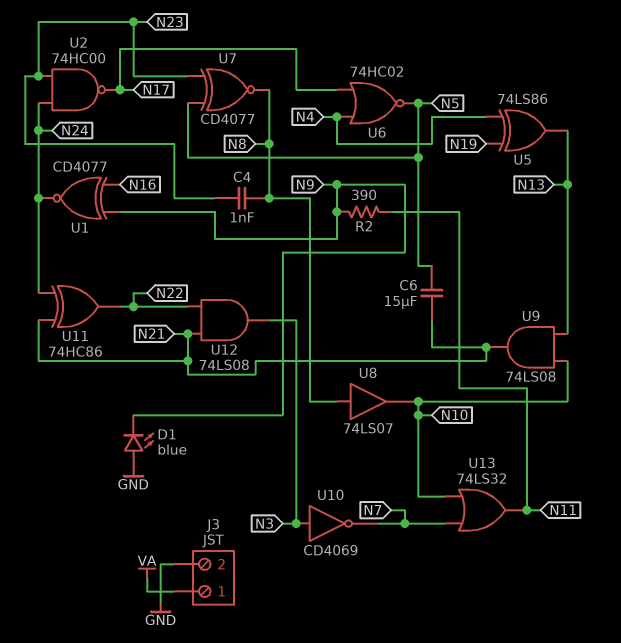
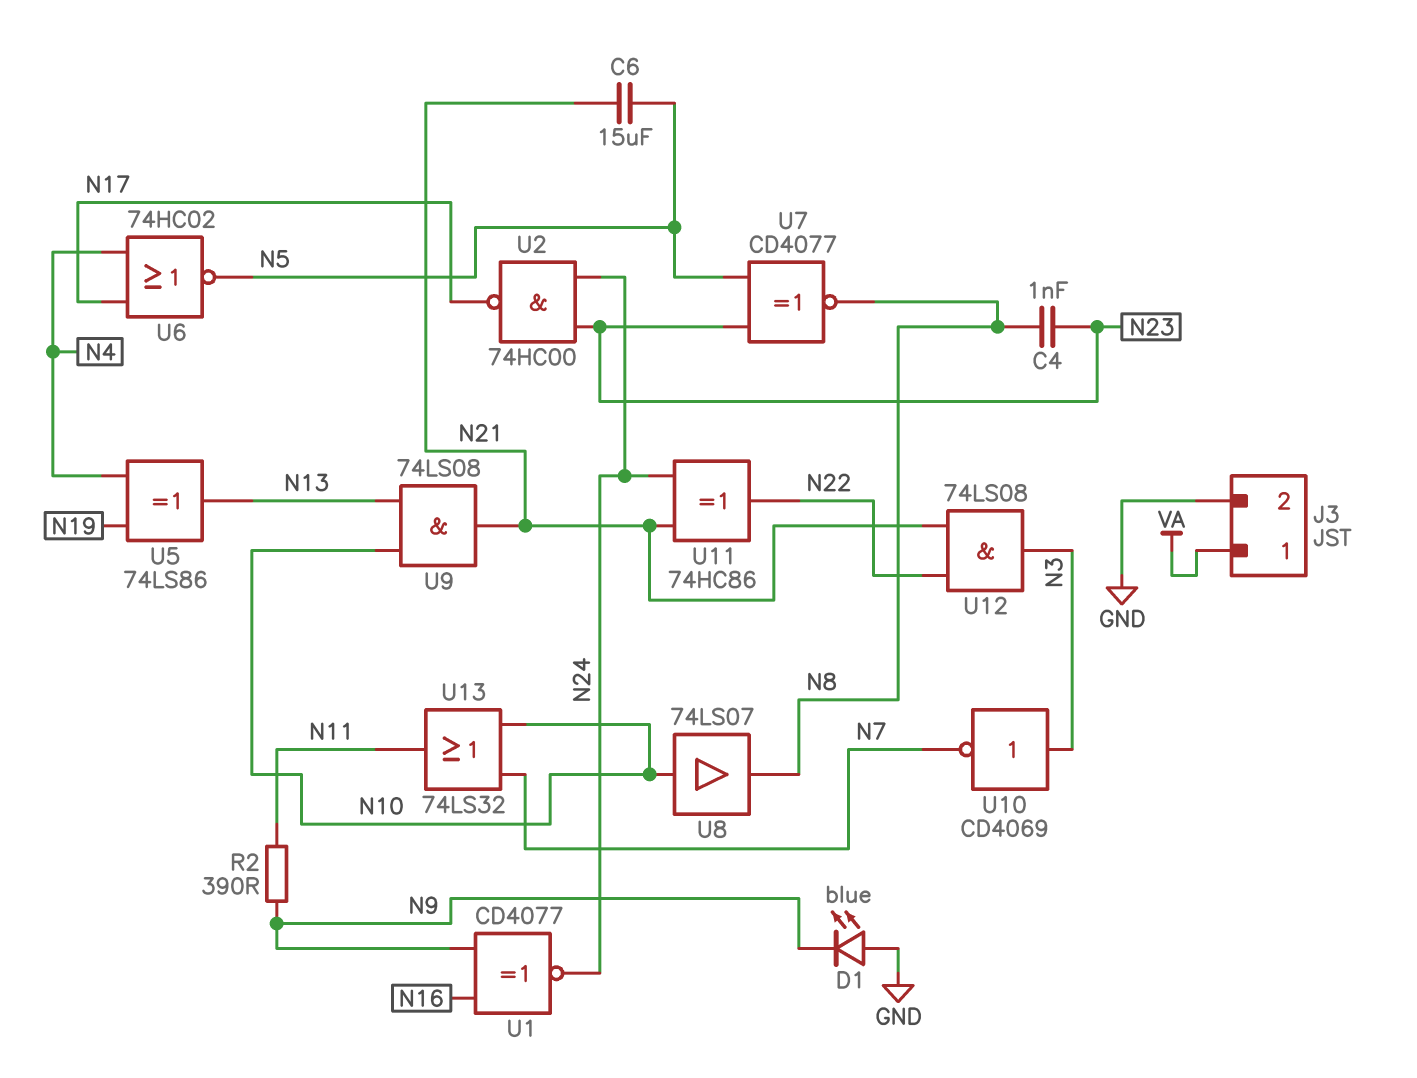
U8: buffer 74LS07 (in N8, out N10) -> buffer 74LS07 (in N10, out N8)

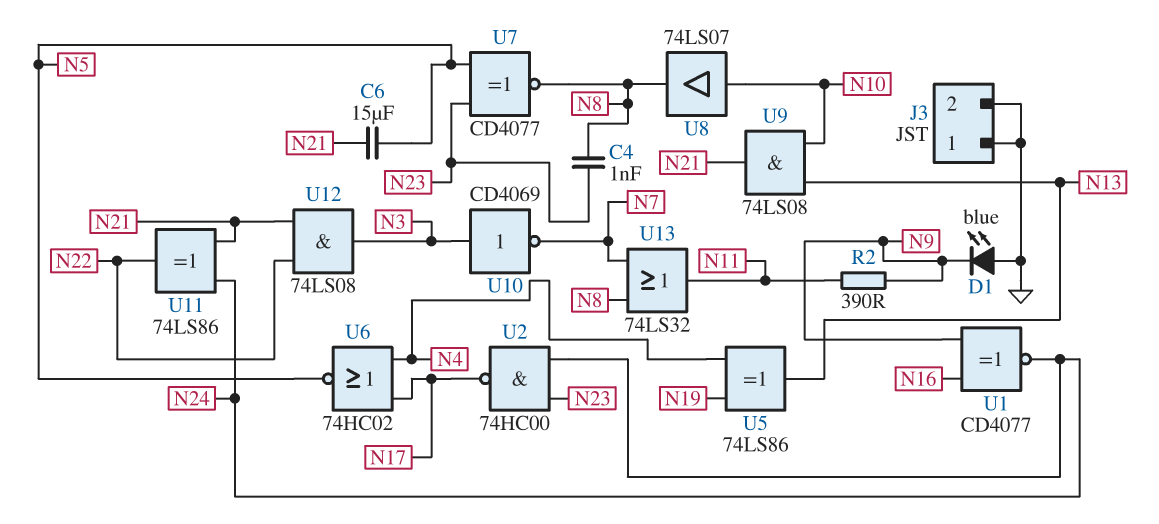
J3 pin 1: VA -> GND
U11: XOR 74HC86 (in N21, in N24, out N22) -> XOR 74LS86 (in N21, in N24, out N22)
U13: OR 74LS32 (in N7, in N10, out N11) -> OR 74LS32 (in N7, in N8, out N11)

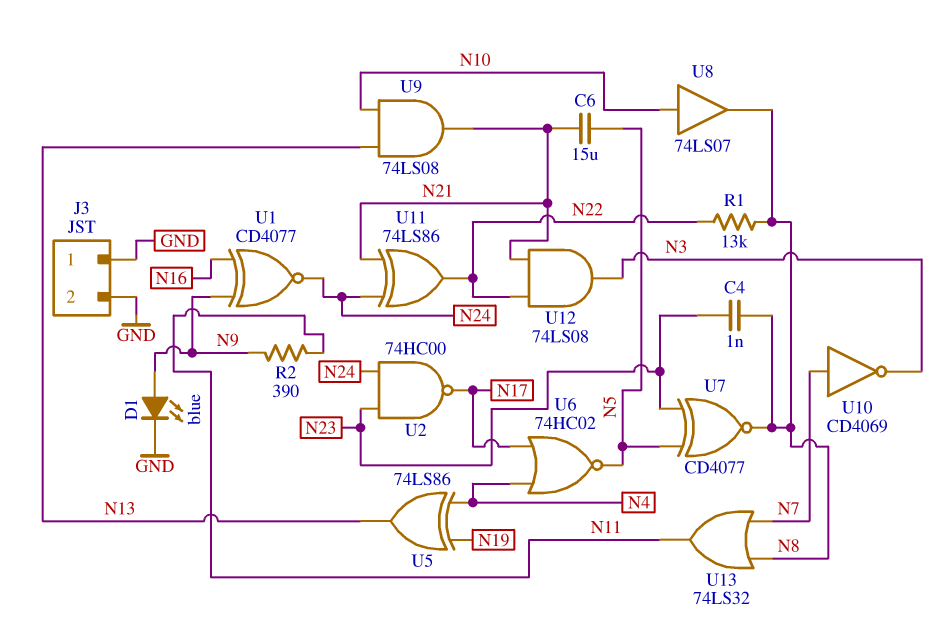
D1: LED blue (A GND, K N9) -> LED blue (A N9, K GND)
R1: none -> 13k (N8, N22)
U10: NOT CD4069 (in N3, out N7) -> NOT CD4069 (in N7, out N3)

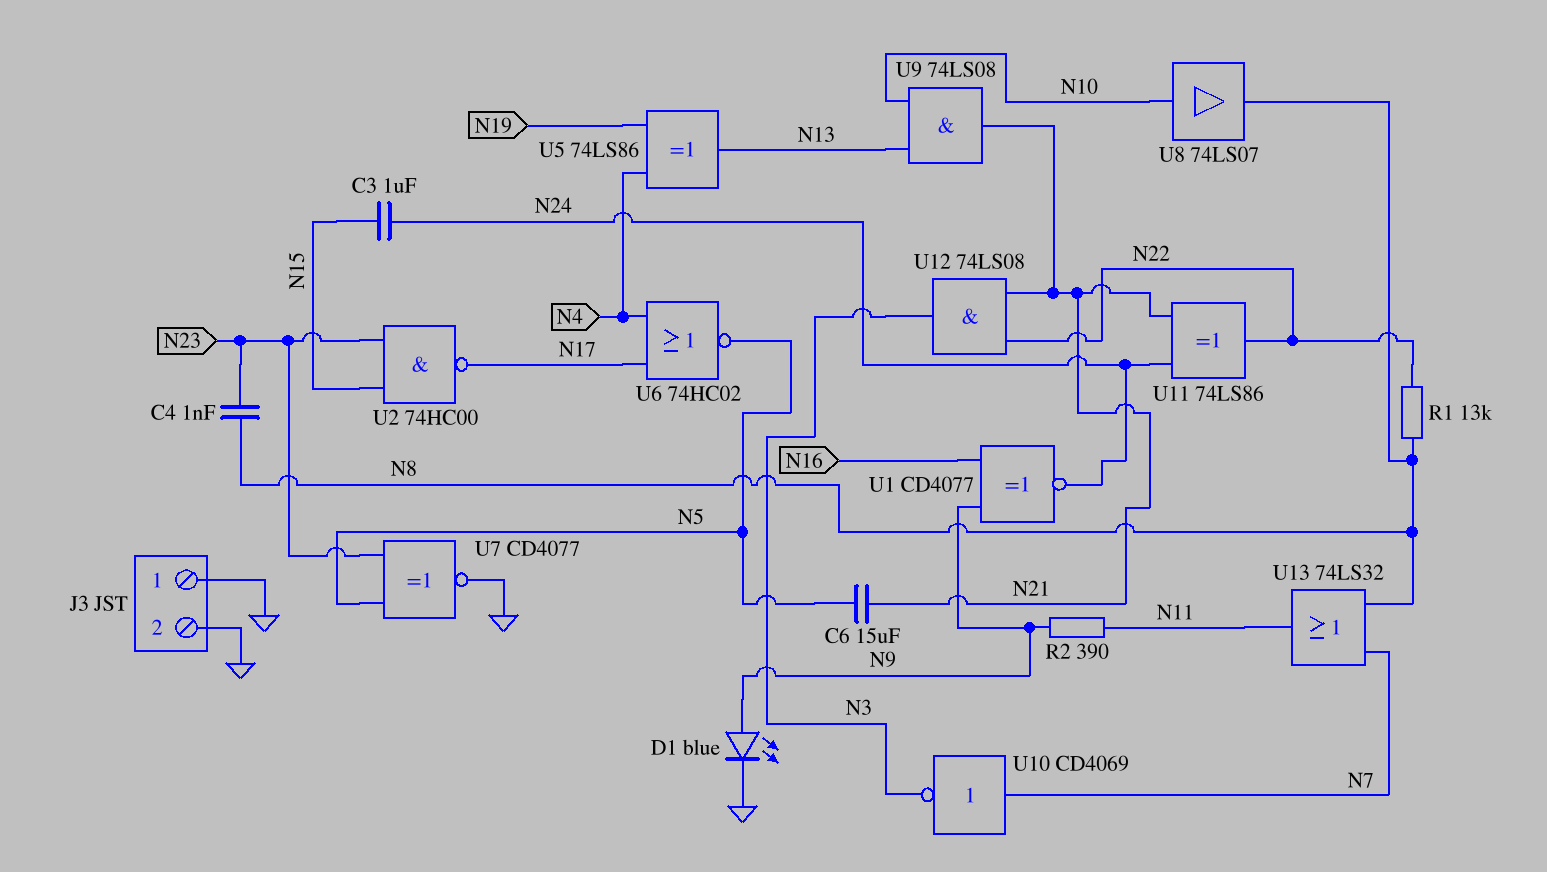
C3: none -> 1uF (N15, N24)
U2: NAND 74HC00 (in N23, in N24, out N17) -> NAND 74HC00 (in N15, in N23, out N17)
U7: XNOR CD4077 (in N5, in N23, out N8) -> XNOR CD4077 (in N5, in N23, out GND)

